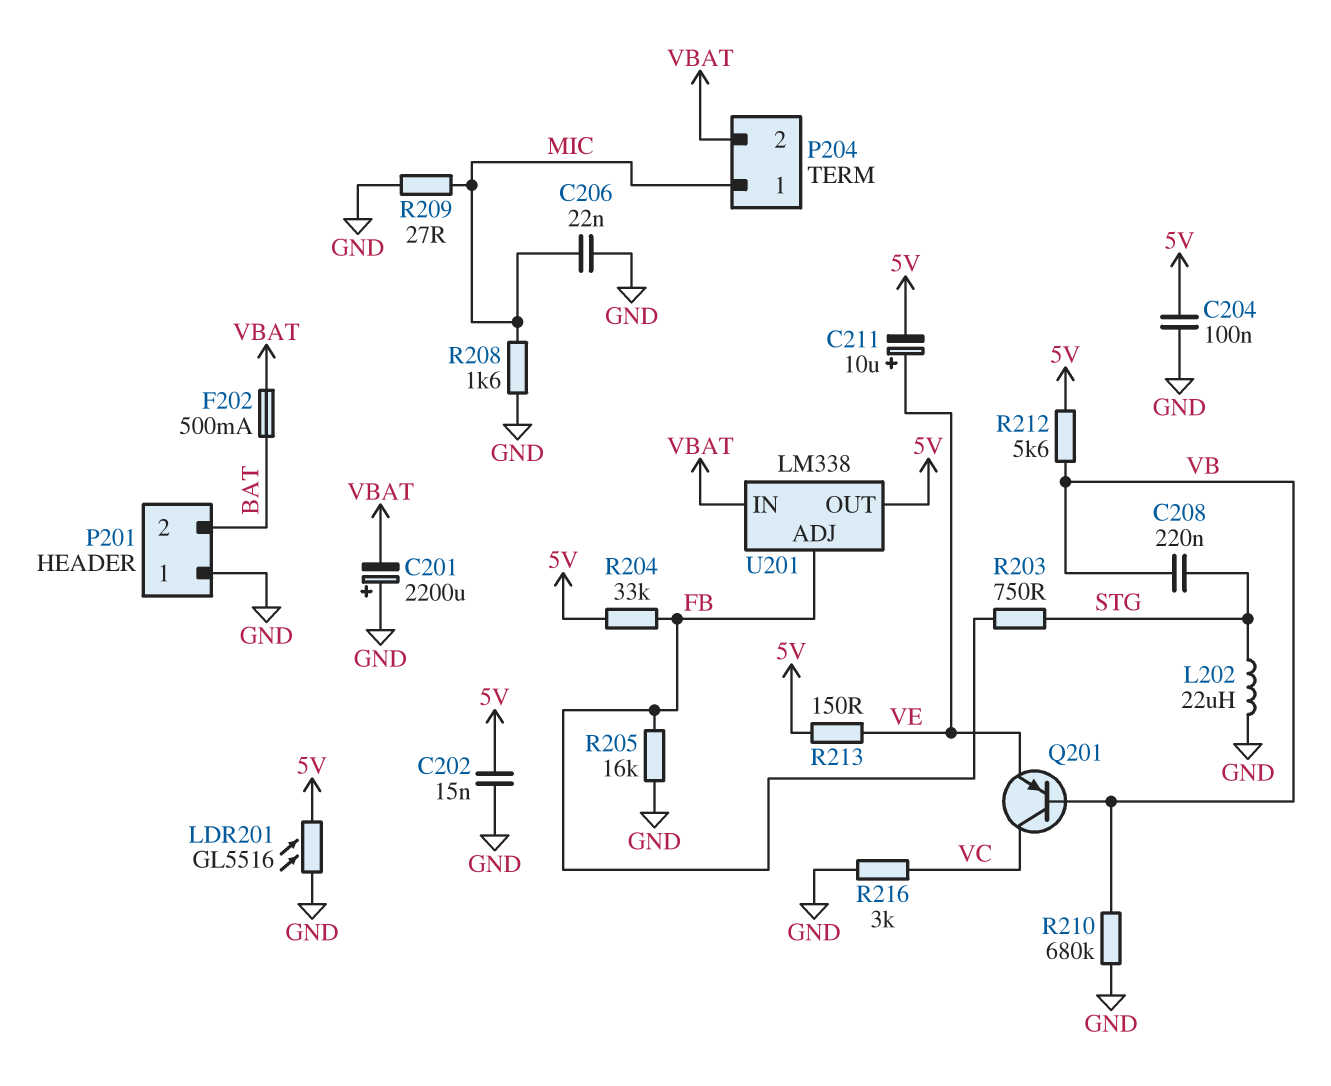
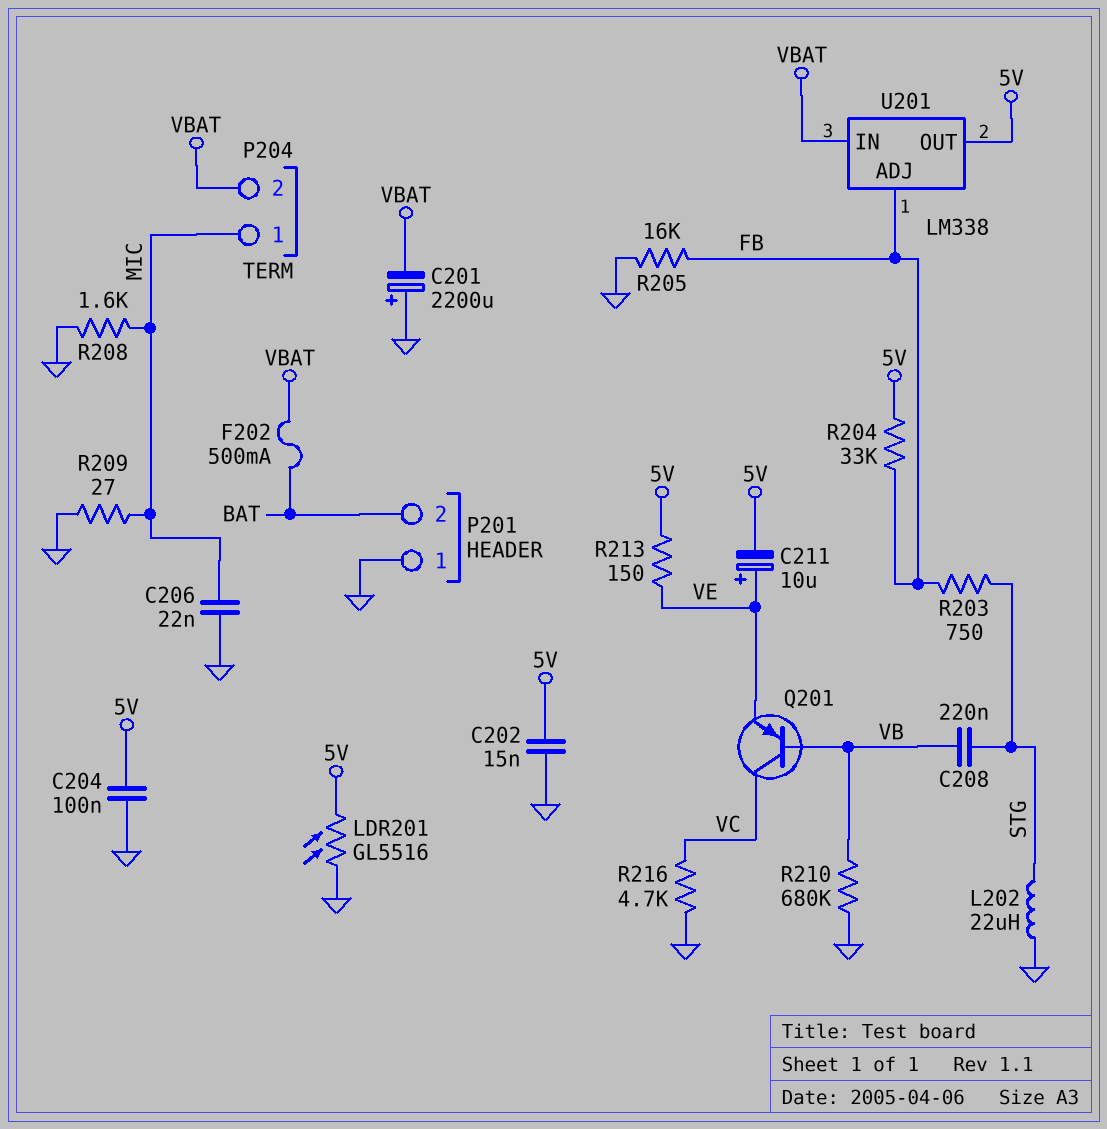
R212: 5.6k (5V, VB) -> none
R216: 3k (GND, VC) -> 4.7k (GND, VC)

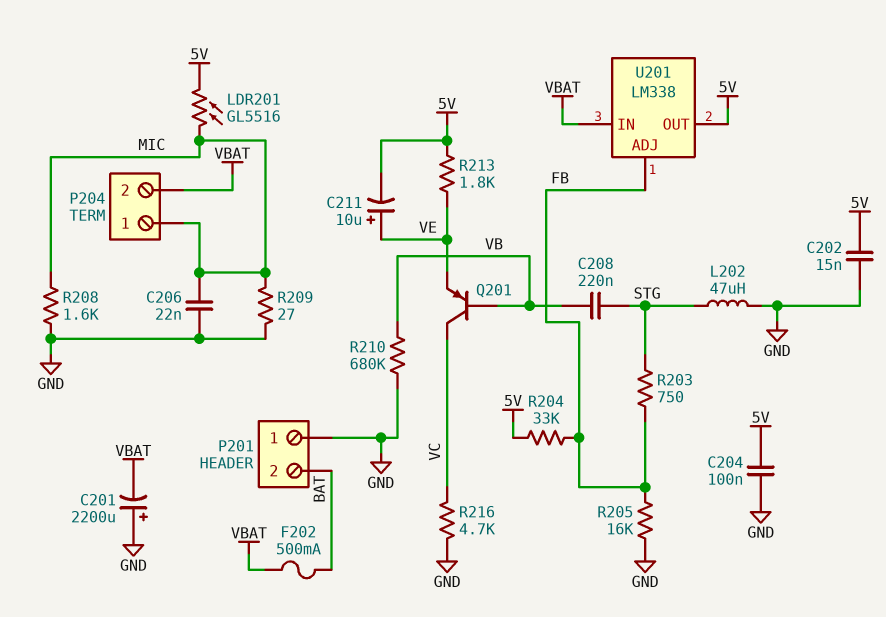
L202: 22uH (GND, STG) -> 47uH (GND, STG)
LDR201: GL5516 (5V, GND) -> GL5516 (5V, MIC)
R213: 150 (5V, VE) -> 1.8k (5V, VE)

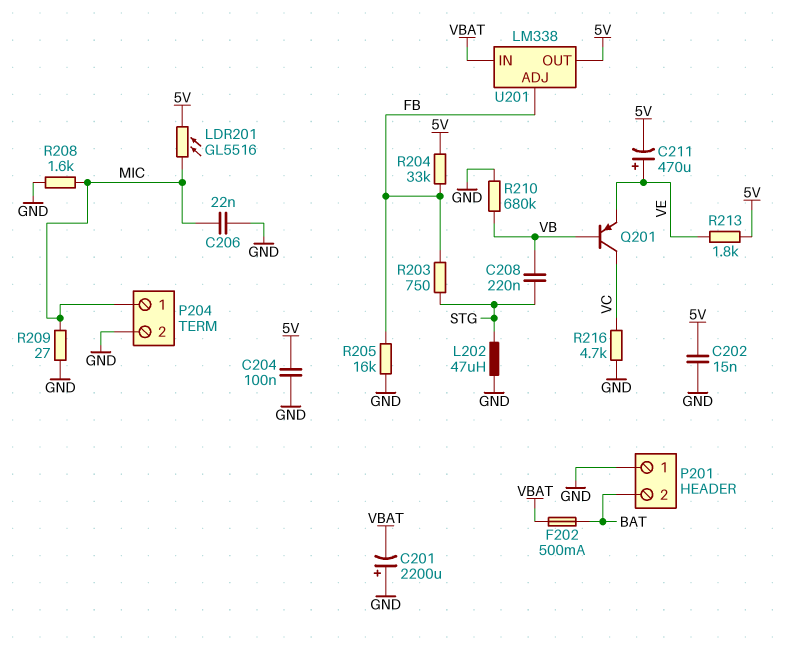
C211: 10uF (plus VE, minus 5V) -> 470uF (plus VE, minus 5V)
P204 pin 2: VBAT -> GND

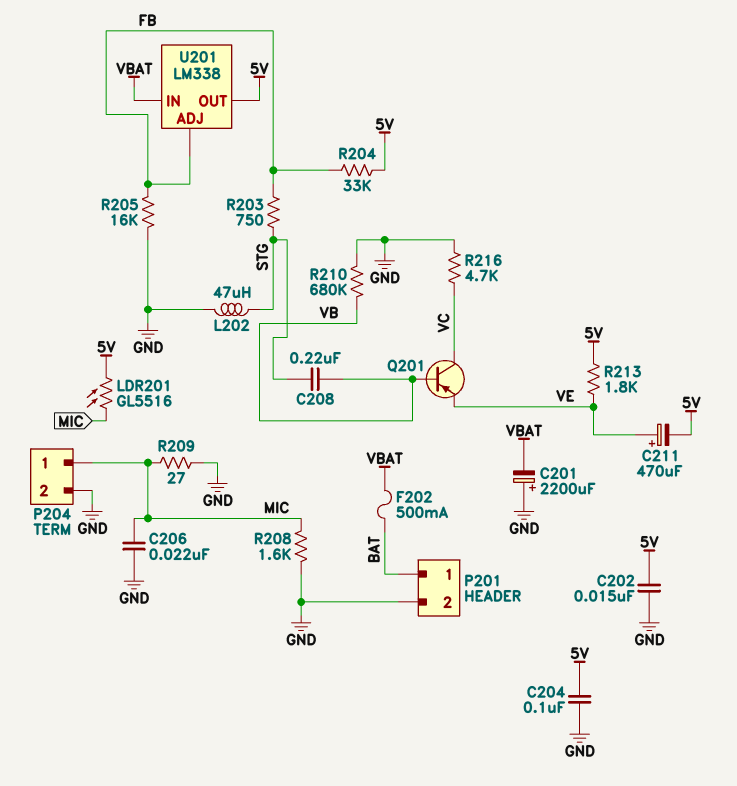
P201 pin 1: GND -> BAT
P201 pin 2: BAT -> GND

